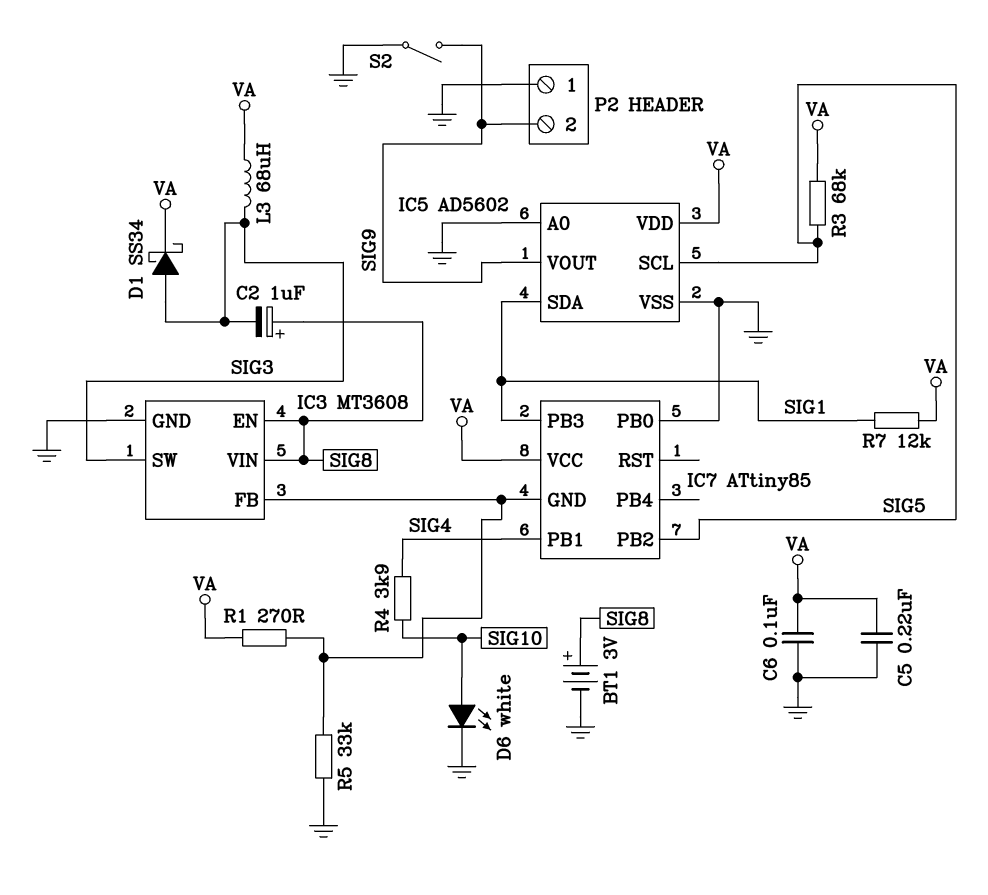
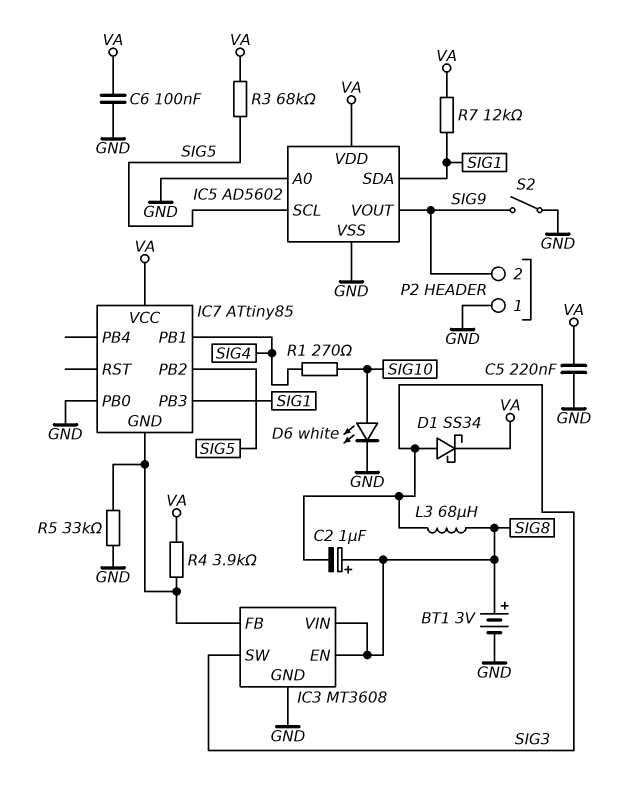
L3: 68uH (SIG3, VA) -> 68uH (SIG3, SIG8)
R1: 270 (IC3/FB, VA) -> 270 (SIG4, SIG10)
R4: 3.9k (SIG4, SIG10) -> 3.9k (IC3/FB, VA)

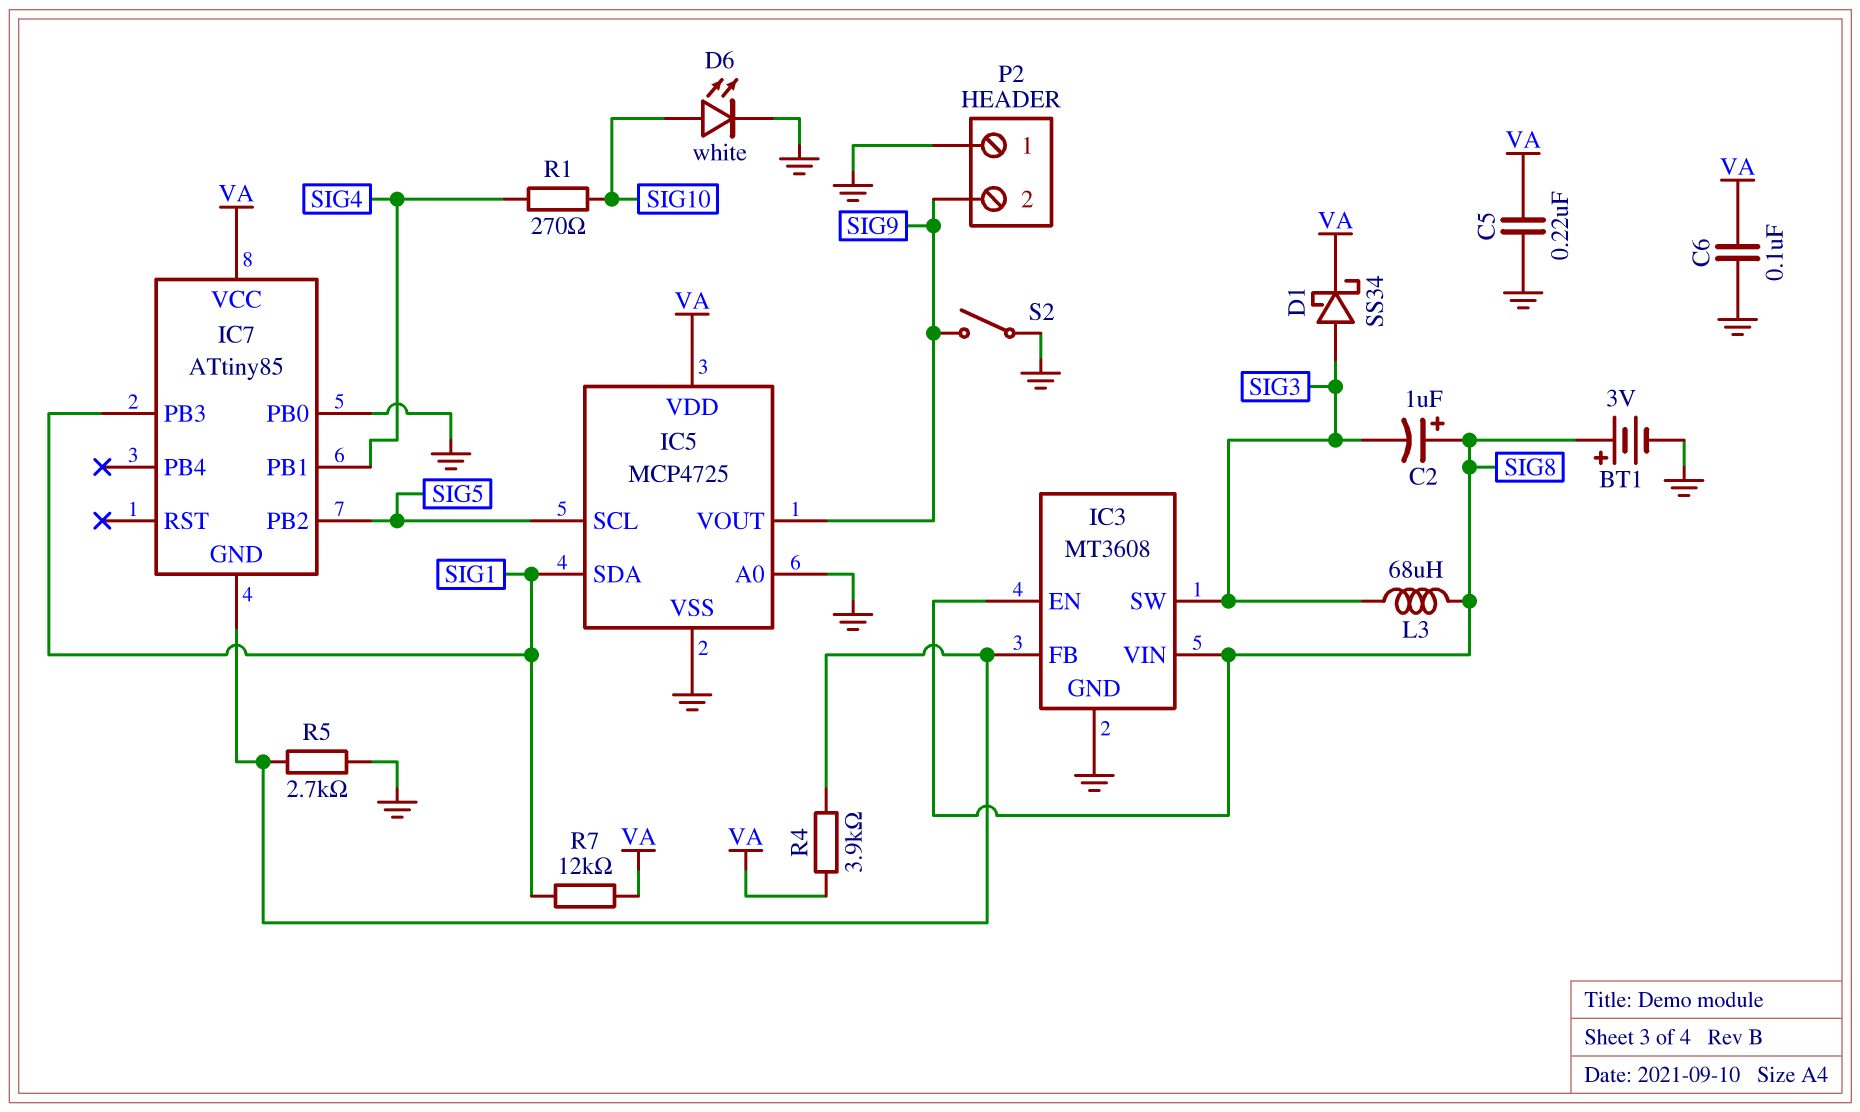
IC5: AD5602 -> MCP4725
R3: 68k (SIG5, VA) -> none
R5: 33k (GND, IC3/FB) -> 2.7k (GND, IC3/FB)

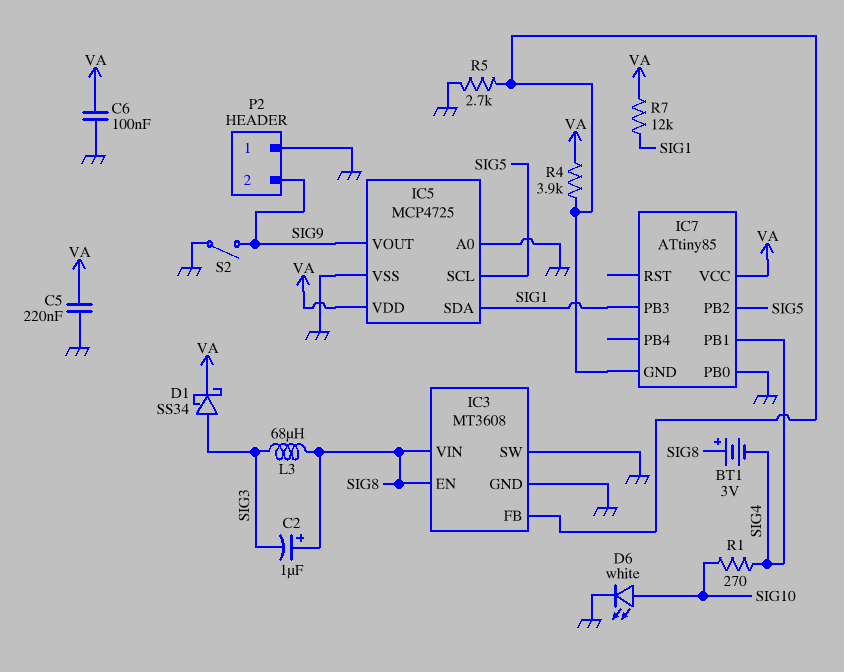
BT1: 3V (plus SIG8, minus GND) -> 3V (plus SIG8, minus SIG4)
IC3 pin SW: SIG3 -> GND

